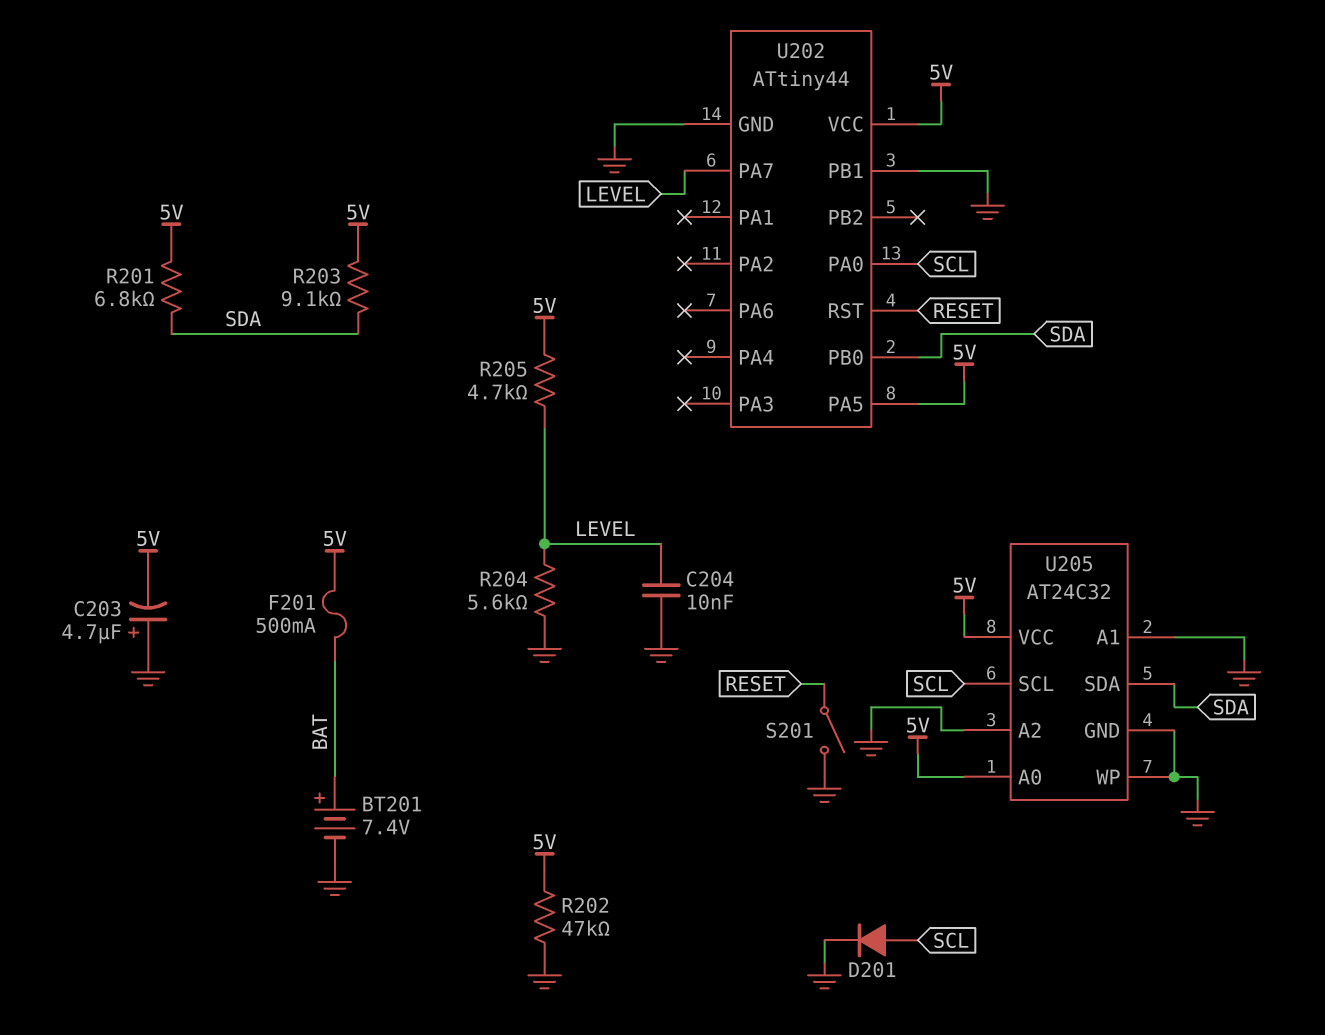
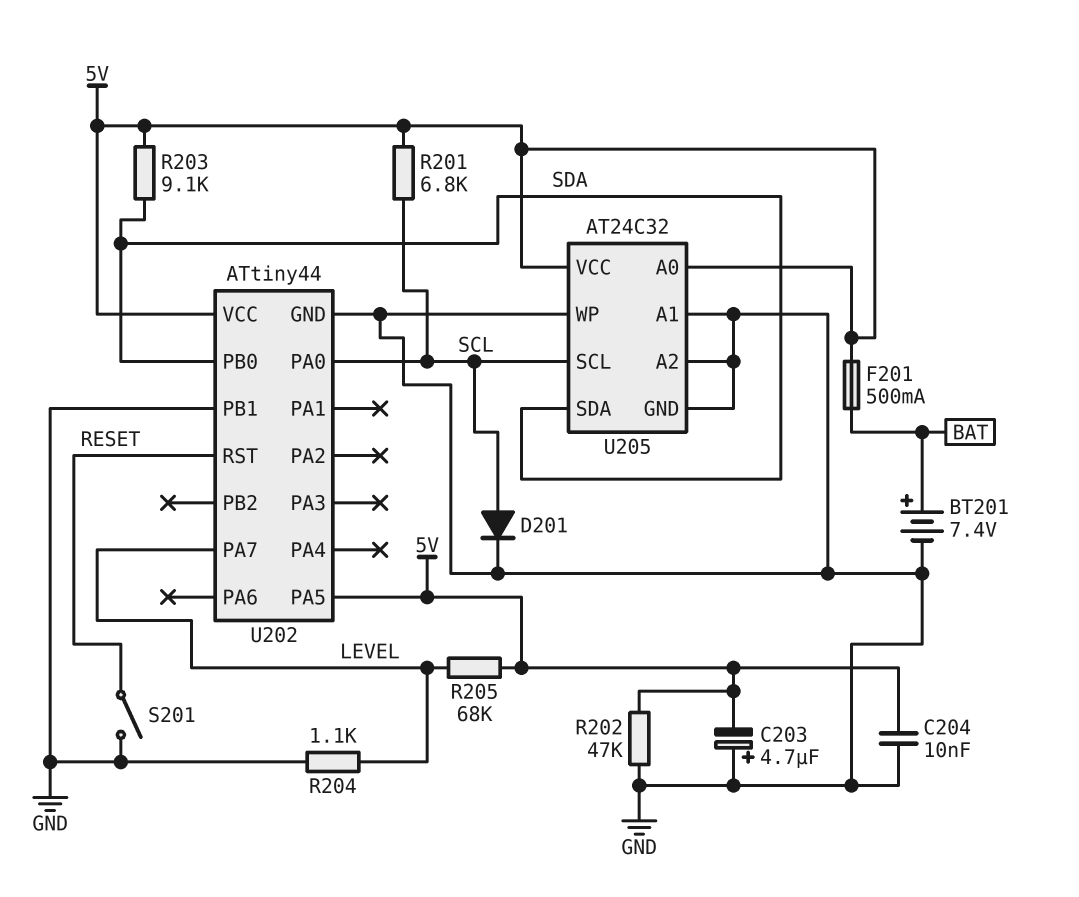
C204: 10nF (GND, LEVEL) -> 10nF (5V, GND)
R201: 6.8k (5V, SDA) -> 6.8k (5V, SCL)
R204: 5.6k (GND, LEVEL) -> 1.1k (GND, LEVEL)
R205: 4.7k (5V, LEVEL) -> 68k (5V, LEVEL)

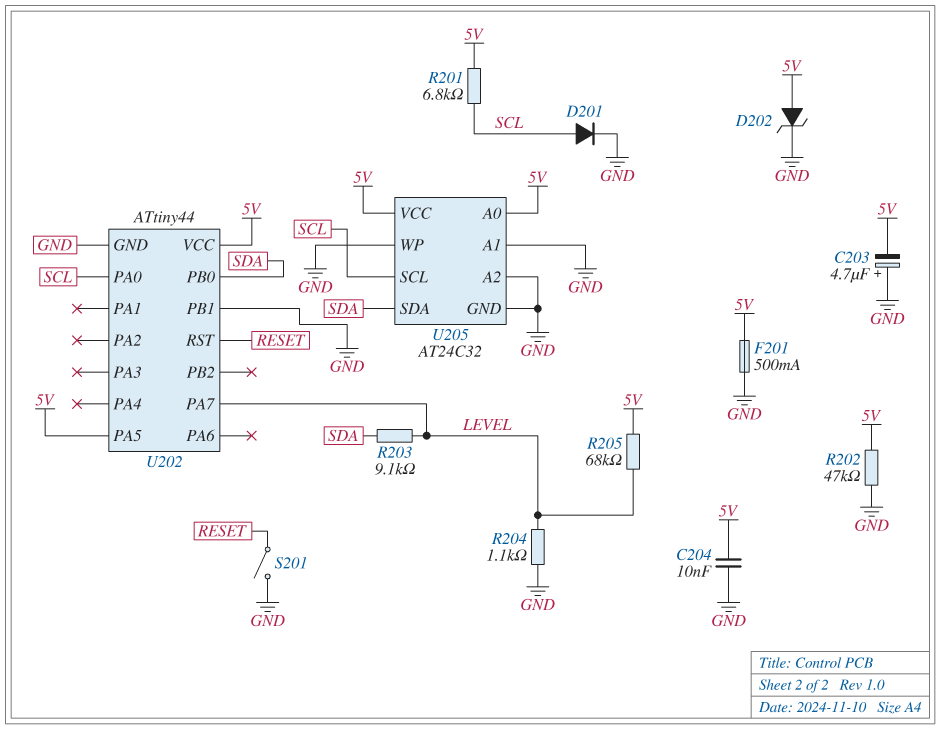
BT201: 7.4V (plus BAT, minus GND) -> none
D202: none -> zener (A 5V, K GND)
F201: 500mA (5V, BAT) -> 500mA (5V, GND)
R203: 9.1k (5V, SDA) -> 9.1k (LEVEL, SDA)

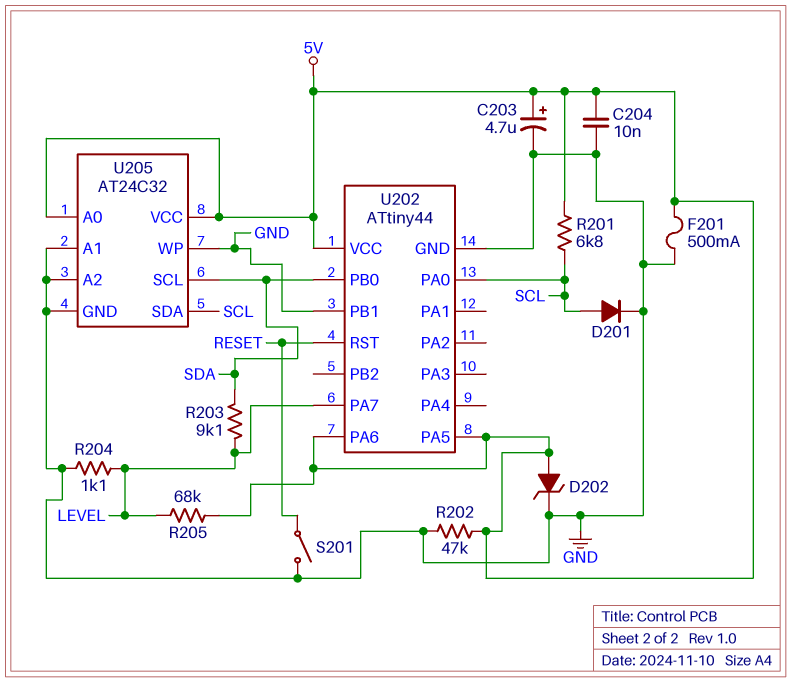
C203: 4.7uF (plus GND, minus 5V) -> 4.7uF (plus 5V, minus GND)
U202 pin PA6: none -> 5V
U205 pin SCL: SCL -> SDA
U205 pin SDA: SDA -> SCL

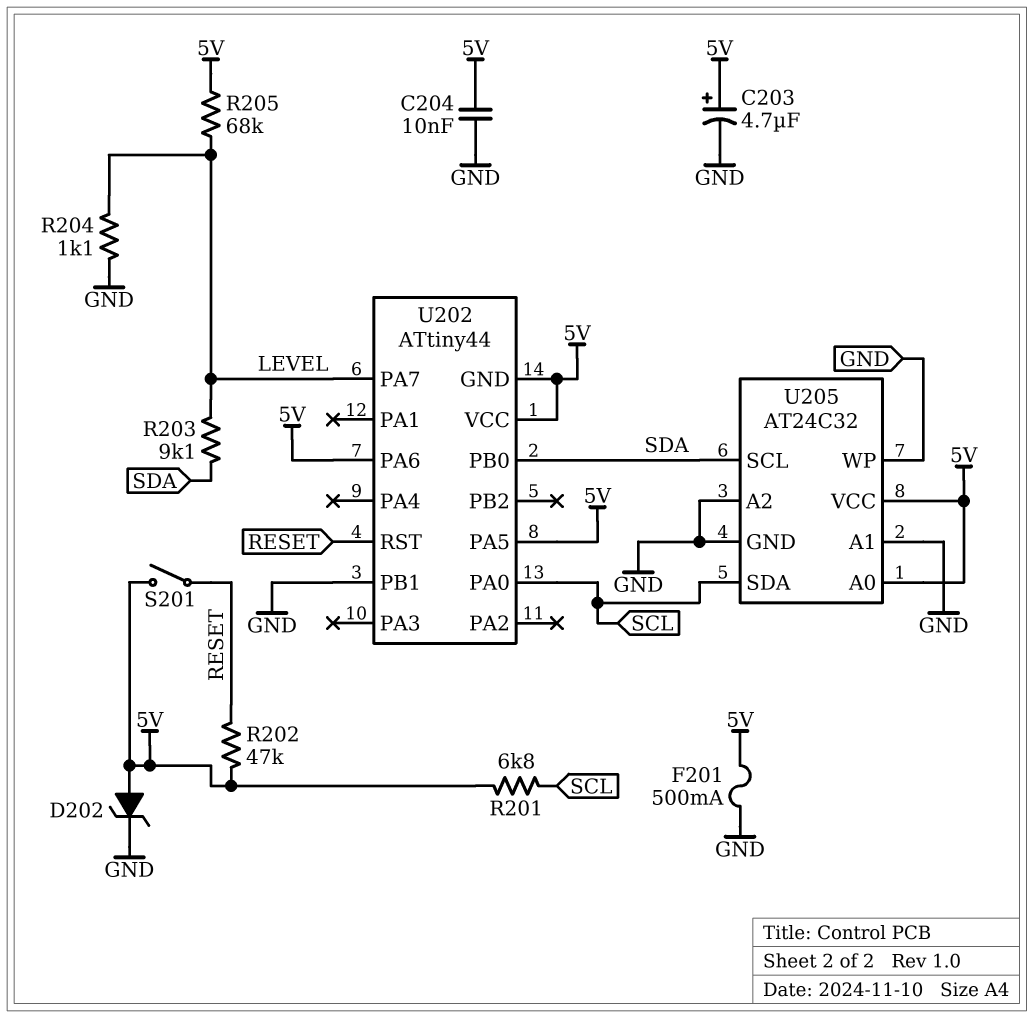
D201: diode (A SCL, K GND) -> none
R202: 47k (5V, GND) -> 47k (5V, RESET)
S201: switch (GND, RESET) -> switch (5V, RESET)
U202 pin GND: GND -> 5V

